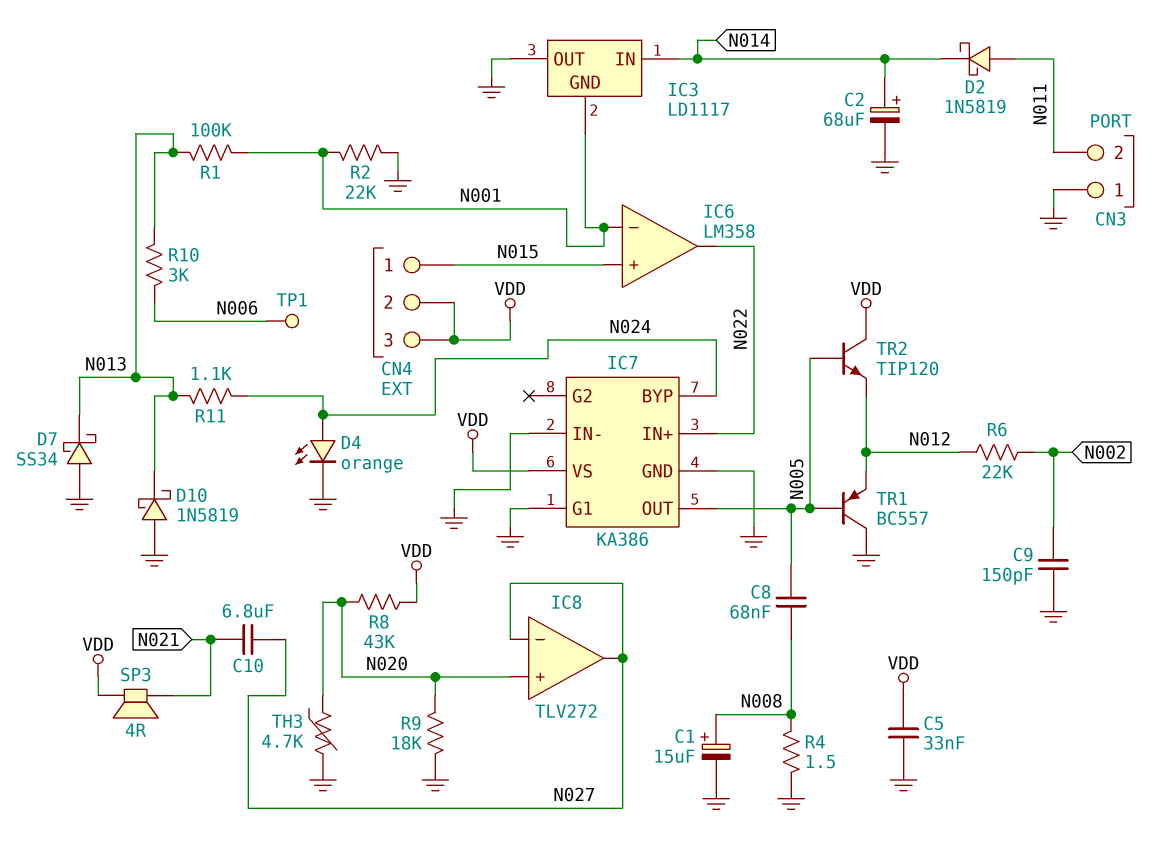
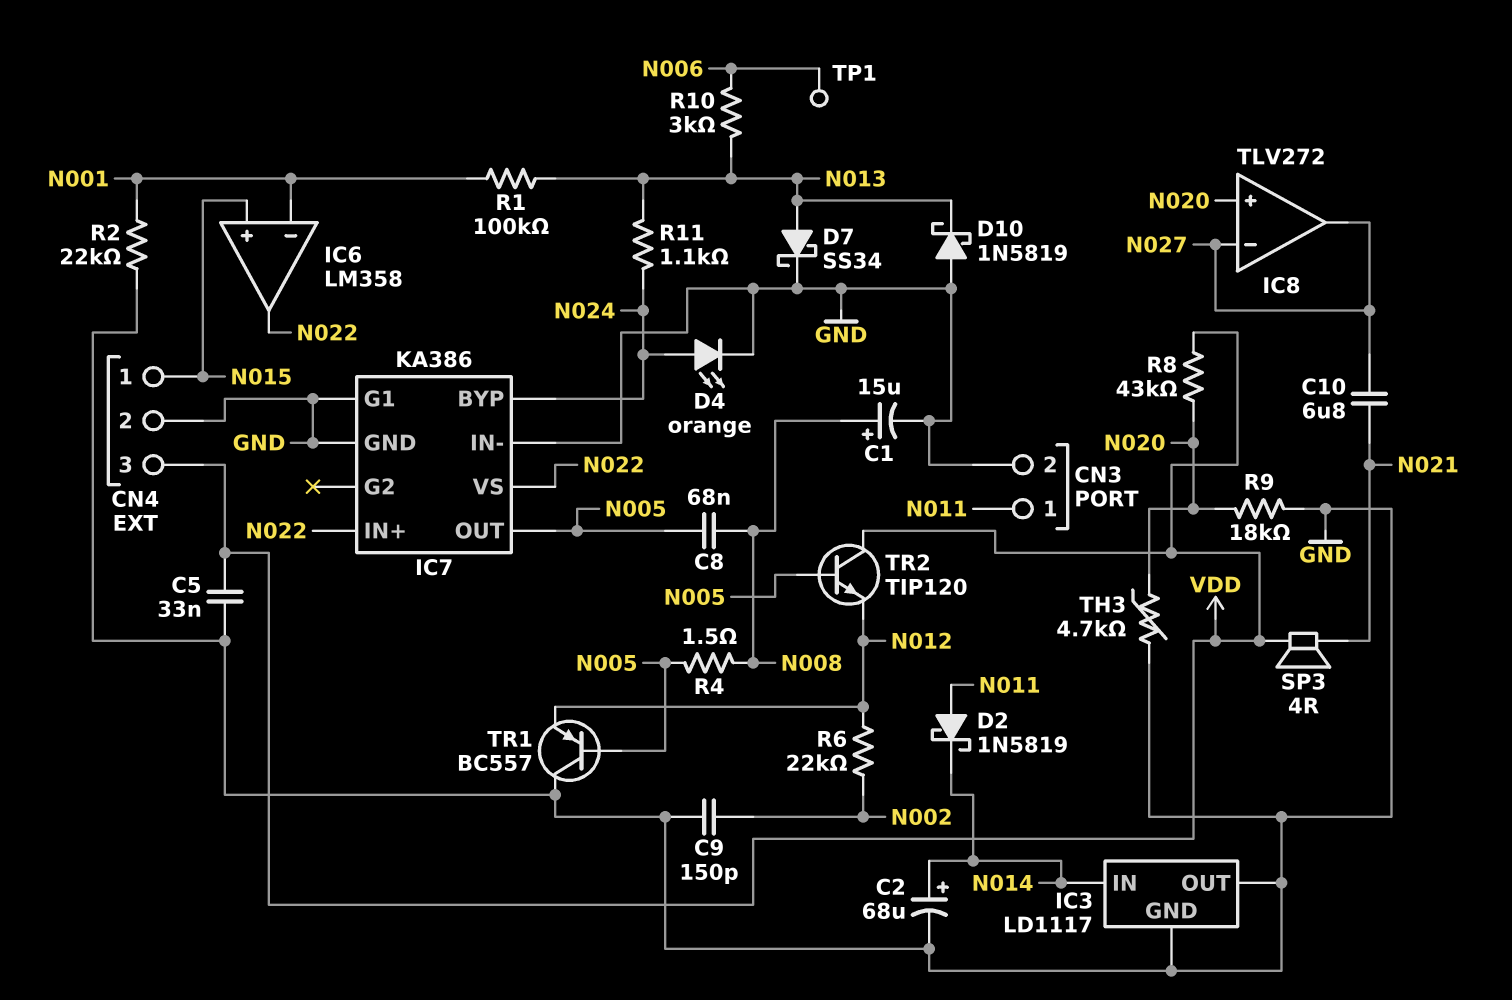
CN3 pin 1: GND -> N011
CN3 pin 2: N011 -> GND
CN4 pin 2: VDD -> GND
D7: schottky SS34 (A GND, K N013) -> schottky SS34 (A N013, K GND)
IC3 pin GND: N001 -> GND
IC7 pin VS: VDD -> N022
R4: 1.5 (GND, N008) -> 1.5 (N005, N008)

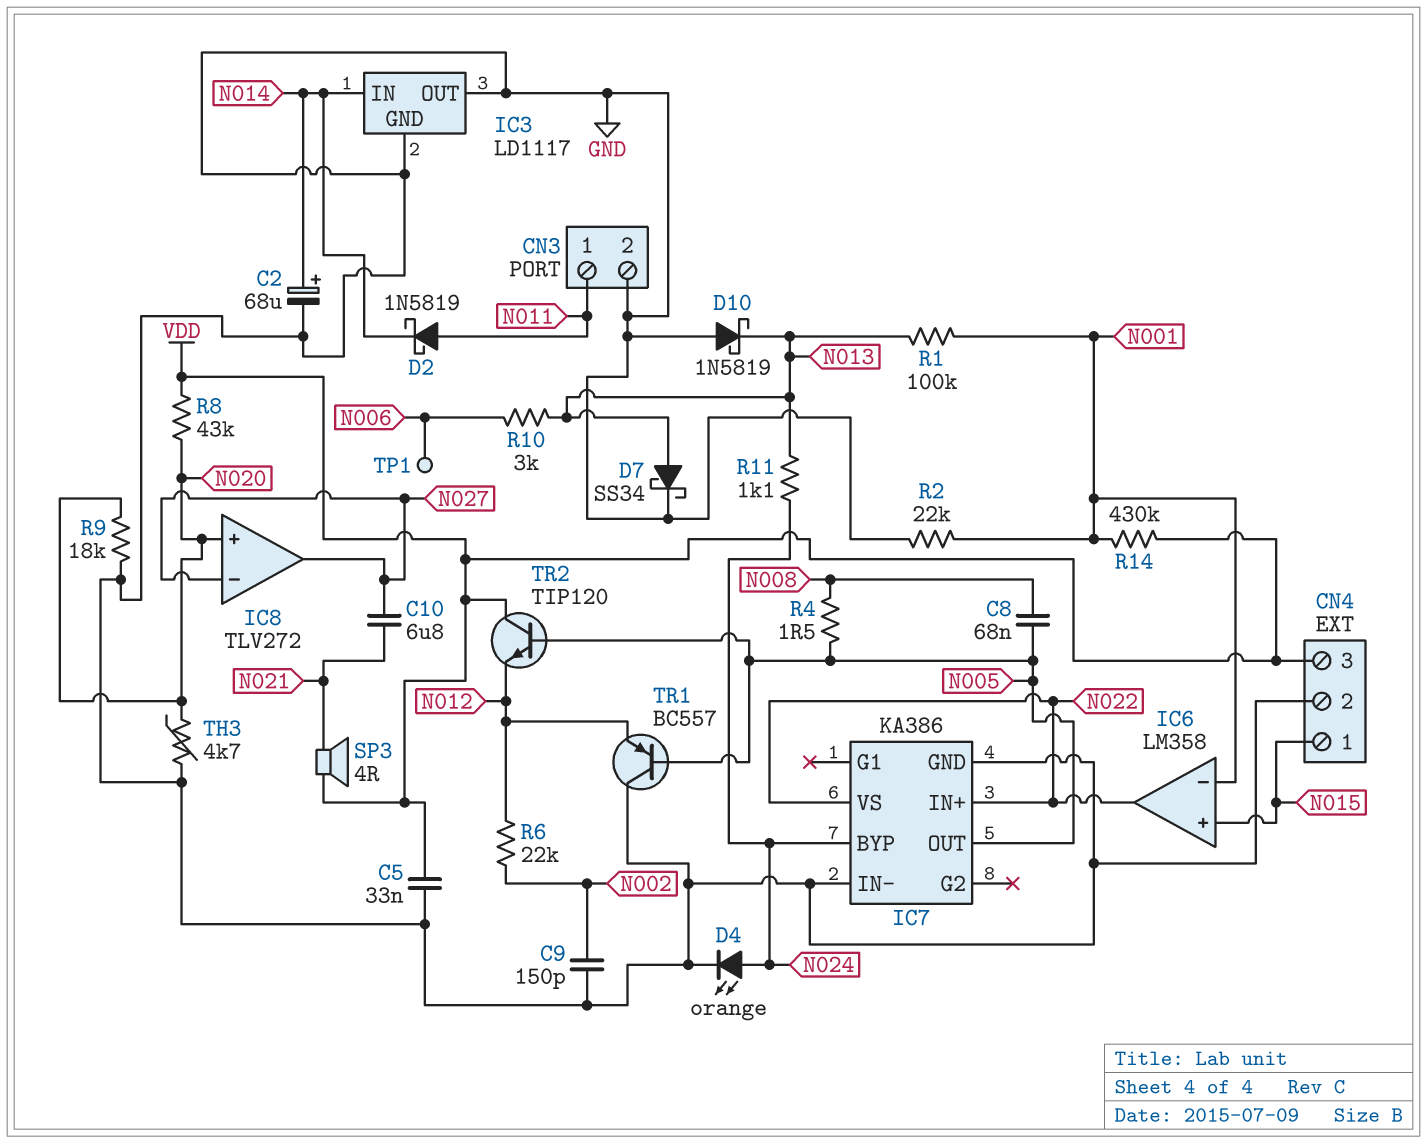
C1: 15uF (plus N008, minus GND) -> none
IC7 pin G1: GND -> none
R14: none -> 430k (N001, VDD)

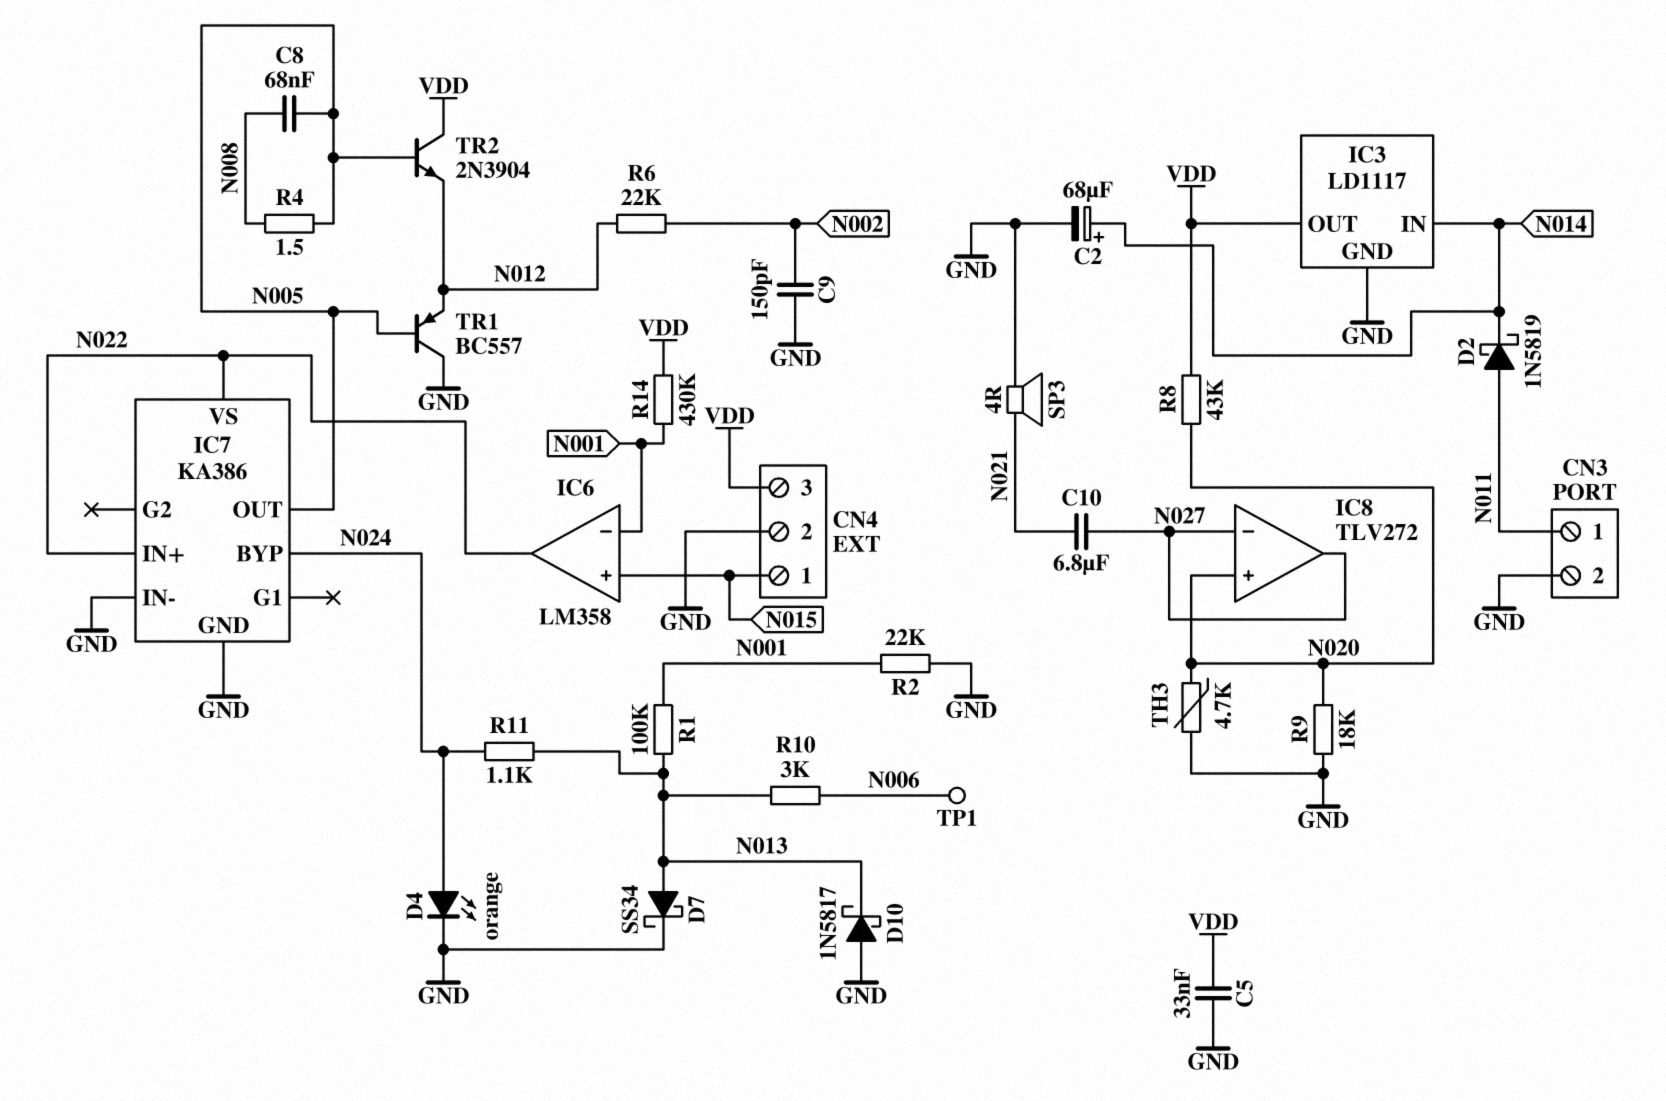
D10: schottky 1N5819 (A GND, K N013) -> schottky 1N5817 (A GND, K N013)
IC3 pin OUT: GND -> VDD
SP3: speaker 4R (N021, VDD) -> speaker 4R (GND, N021)
TR2: NPN TIP120 (B N005, C VDD, E N012) -> NPN 2N3904 (B N005, C VDD, E N012)

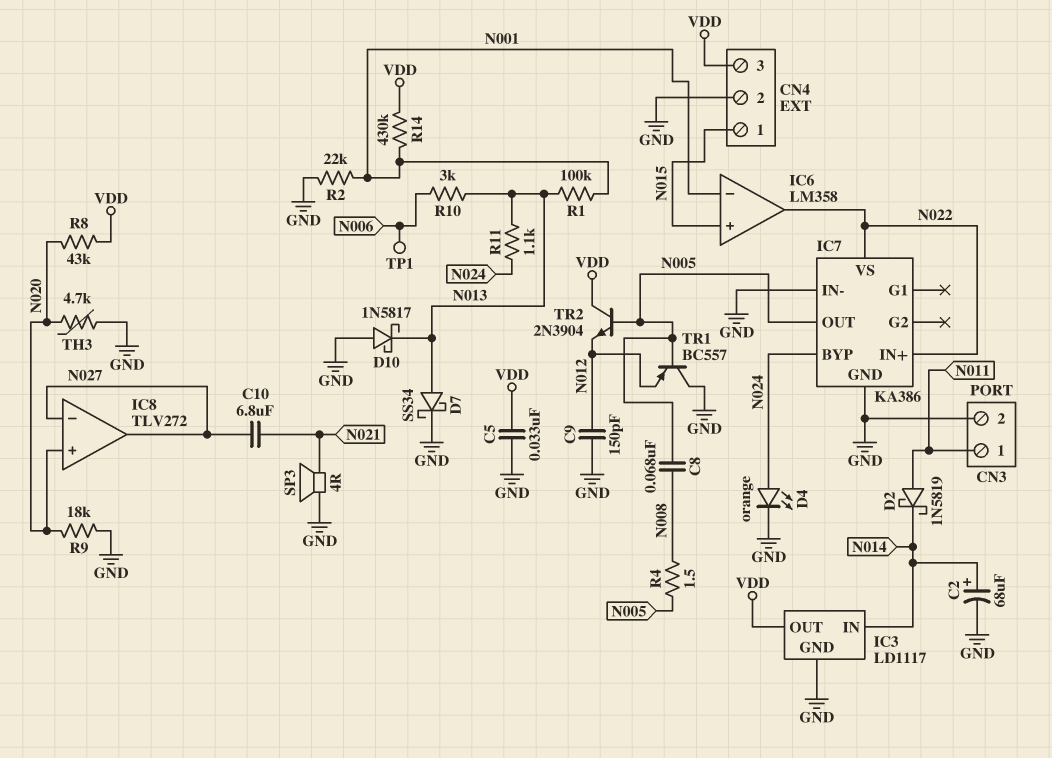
C9: 150pF (GND, N002) -> 150pF (GND, N012)
R6: 22k (N002, N012) -> none

